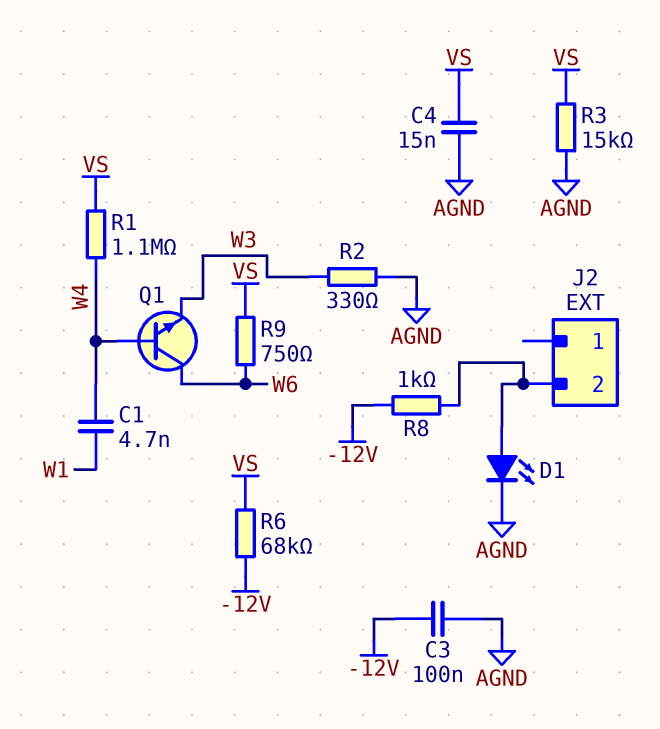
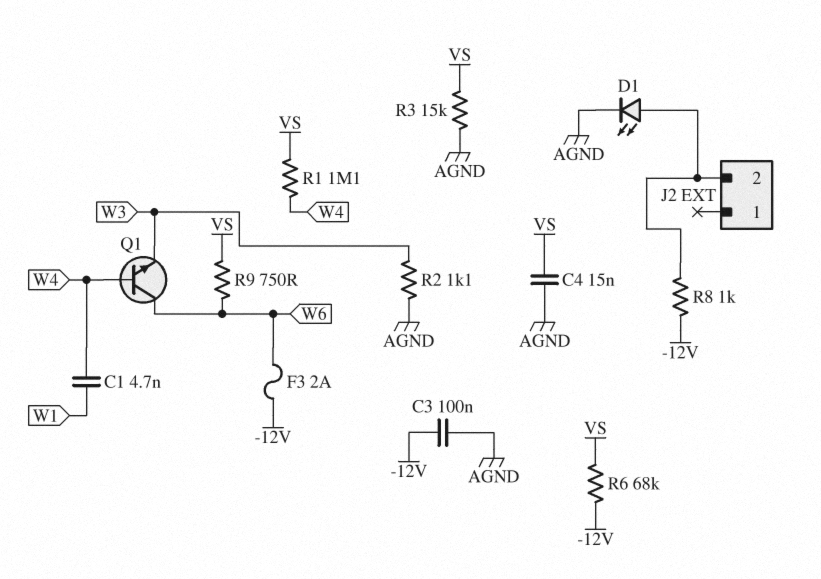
F3: none -> 2A (-12V, W6)
R2: 330 (AGND, W3) -> 1.1k (AGND, W3)

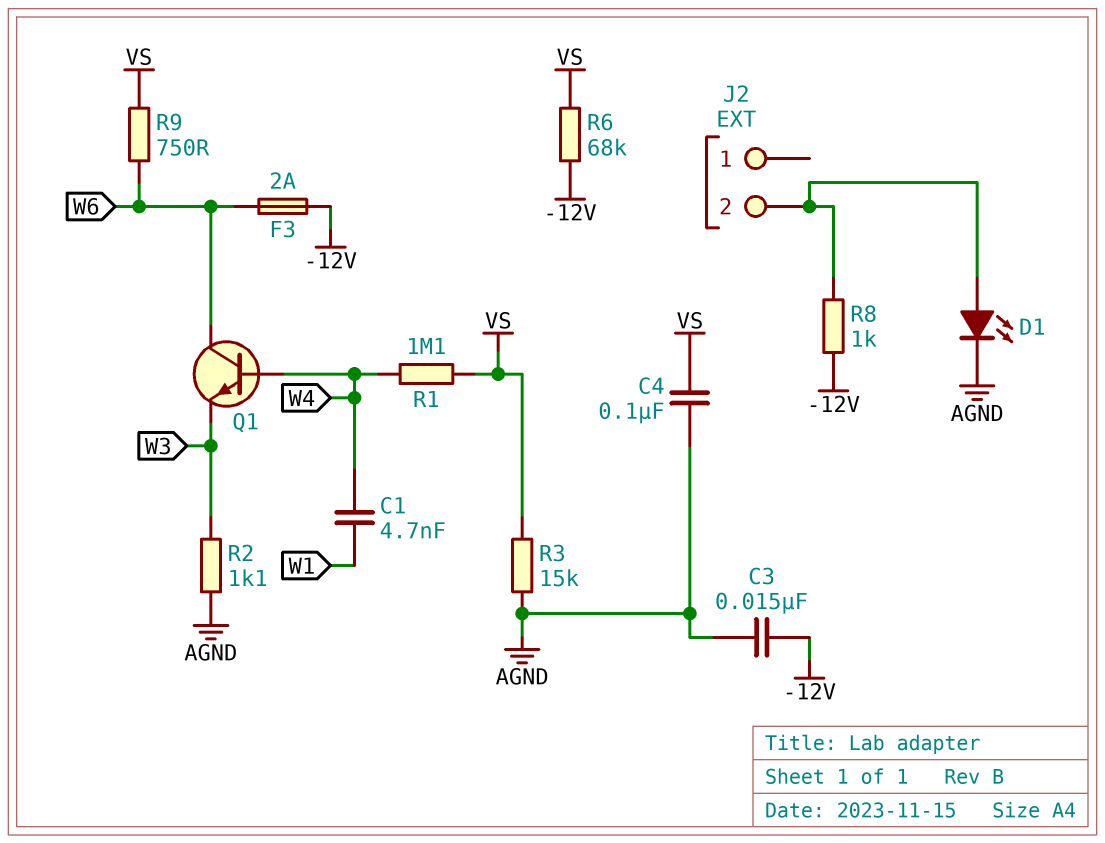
C3: 100nF (-12V, AGND) -> 15nF (-12V, AGND)
C4: 15nF (AGND, VS) -> 100nF (AGND, VS)

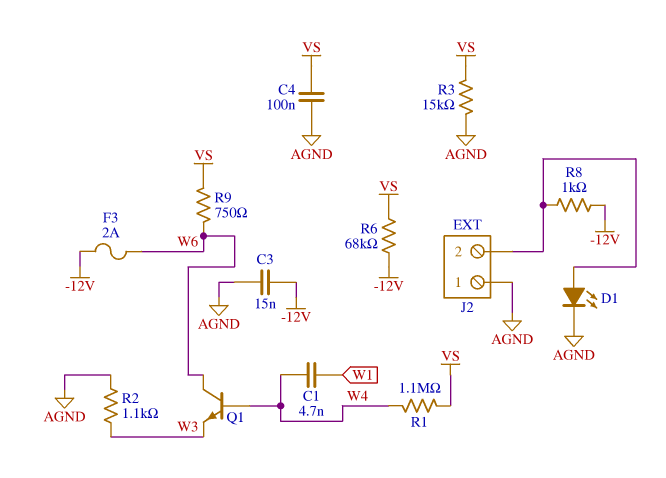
J2 pin 1: none -> AGND

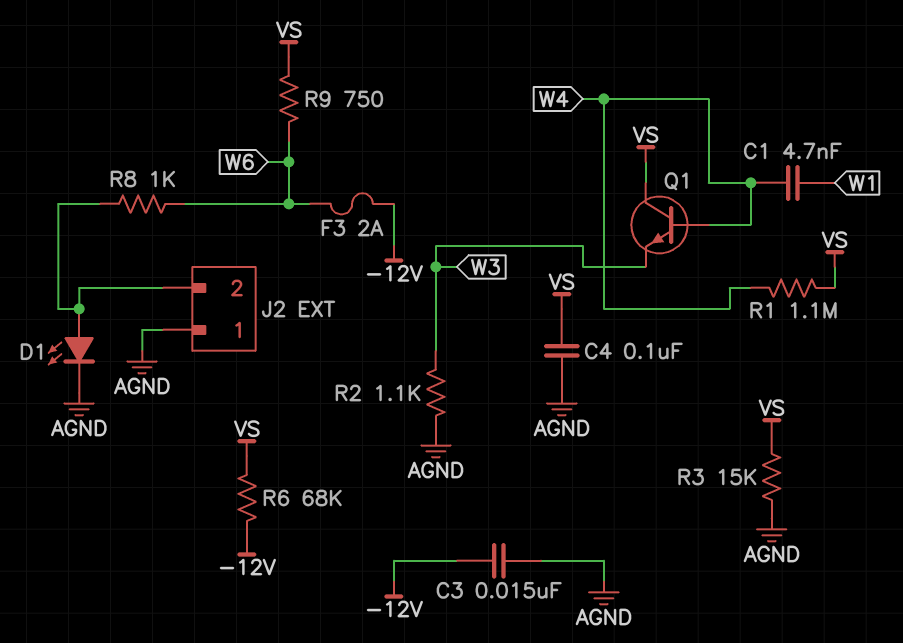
Q1: NPN (B W4, C W6, E W3) -> NPN (B W4, C VS, E W3)
R8: 1k (-12V, J2/2) -> 1k (J2/2, W6)

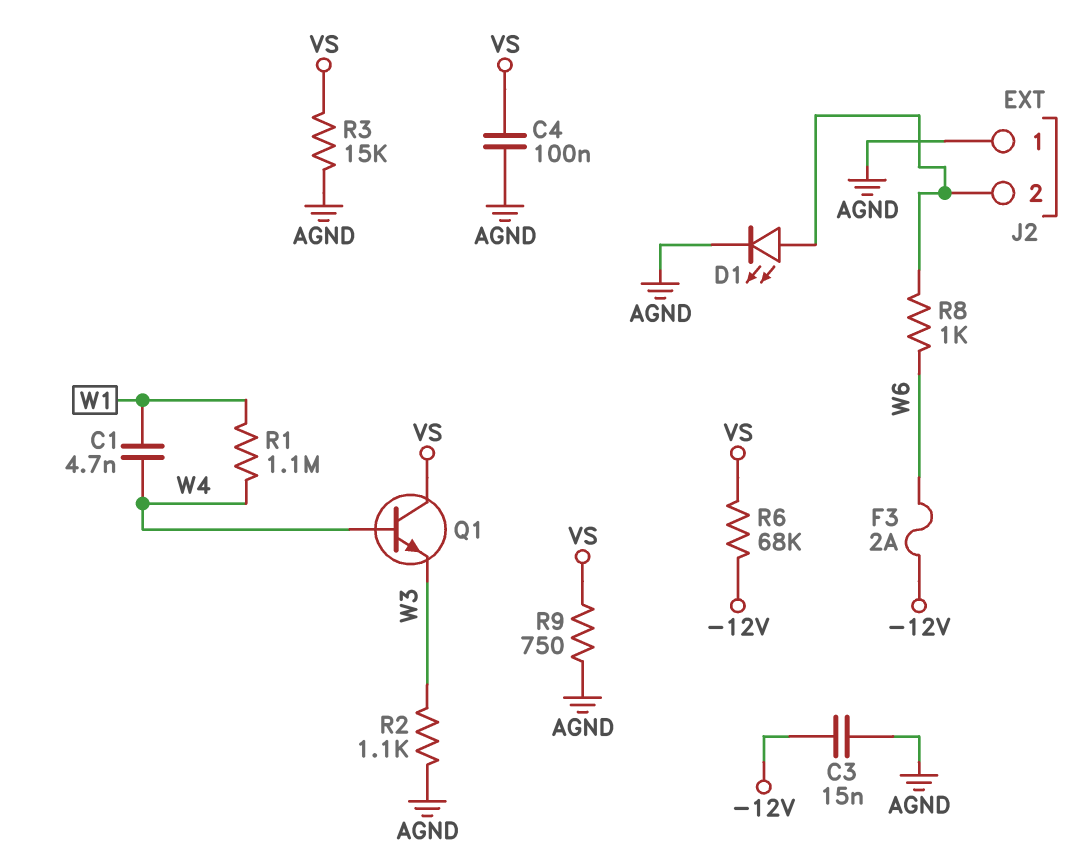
R1: 1.1M (VS, W4) -> 1.1M (W1, W4)
R9: 750 (VS, W6) -> 750 (AGND, VS)

